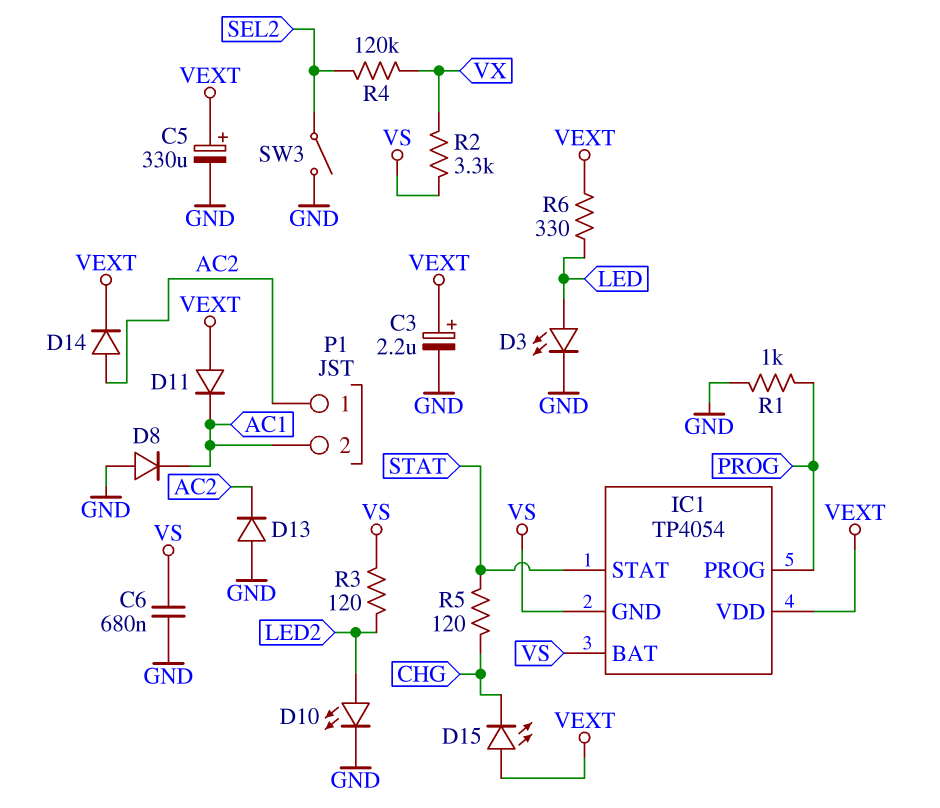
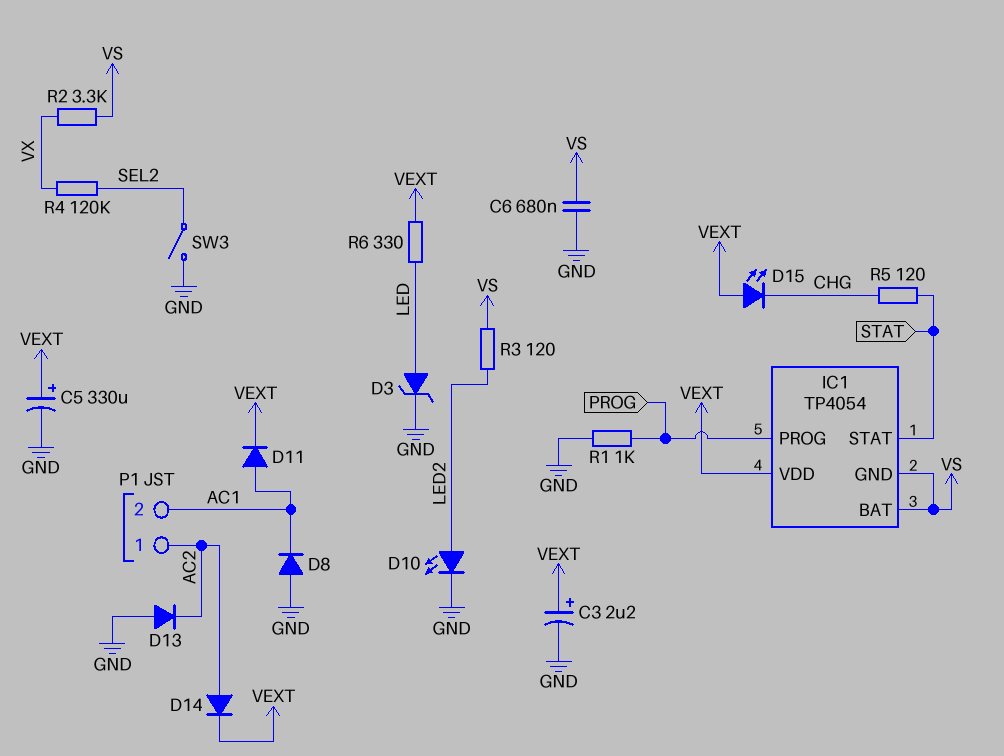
D3: LED (A LED, K GND) -> zener (A LED, K GND)
D11: diode (A VEXT, K AC1) -> diode (A AC1, K VEXT)

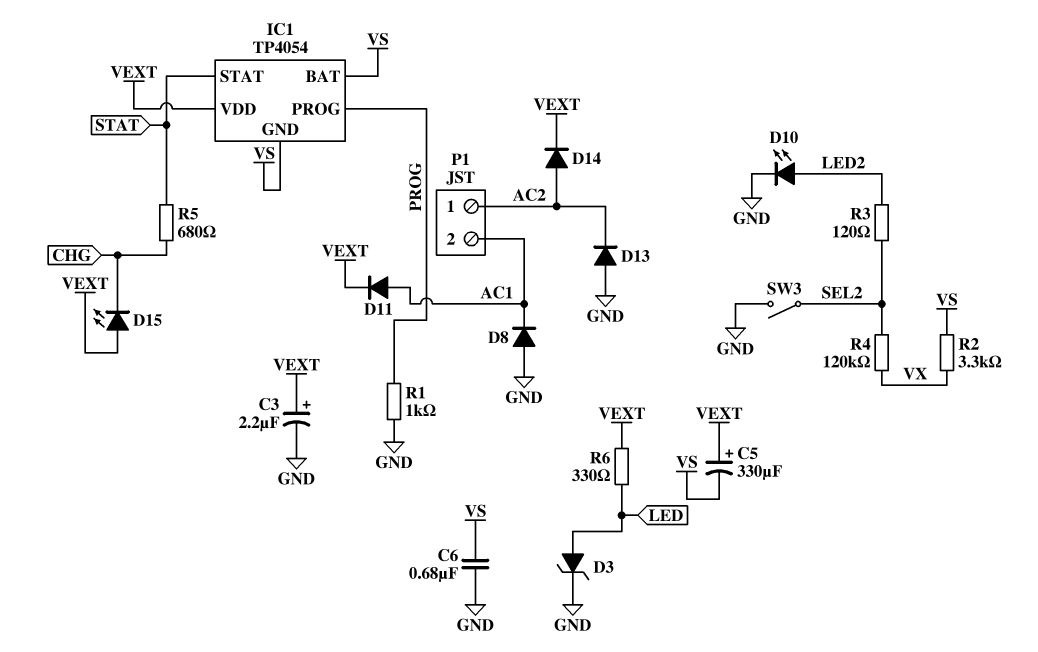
C5: 330uF (plus VEXT, minus GND) -> 330uF (plus VEXT, minus VS)
R3: 120 (LED2, VS) -> 120 (LED2, SEL2)
R5: 120 (CHG, STAT) -> 680 (CHG, STAT)

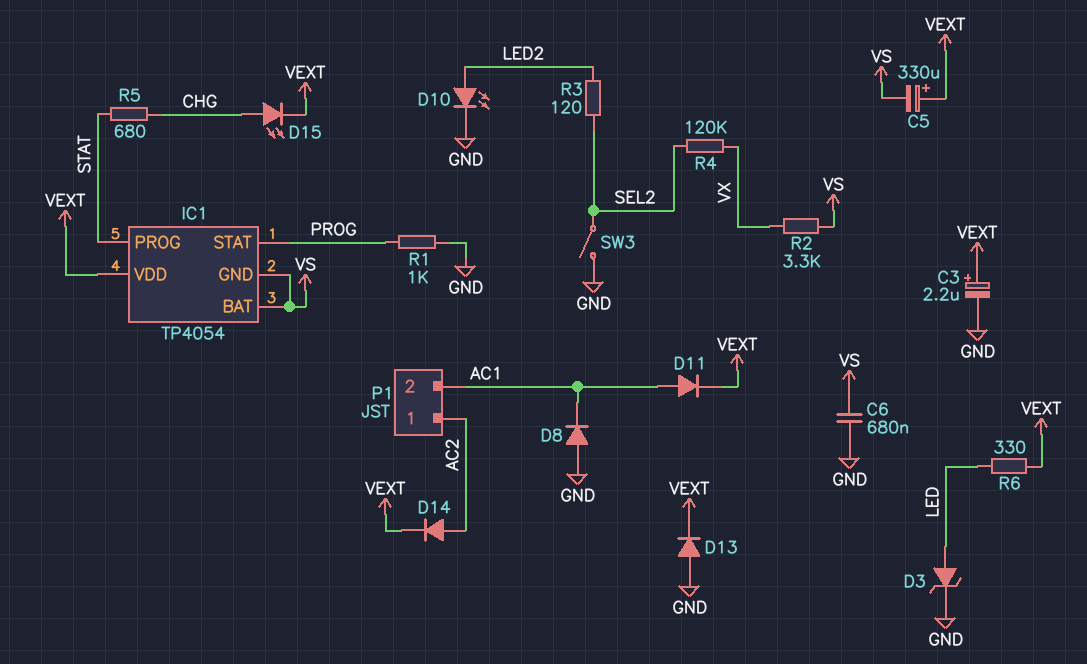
D13: diode (A GND, K AC2) -> diode (A GND, K VEXT)
D15: LED (A VEXT, K CHG) -> LED (A CHG, K VEXT)
IC1 pin PROG: PROG -> STAT
IC1 pin STAT: STAT -> PROG

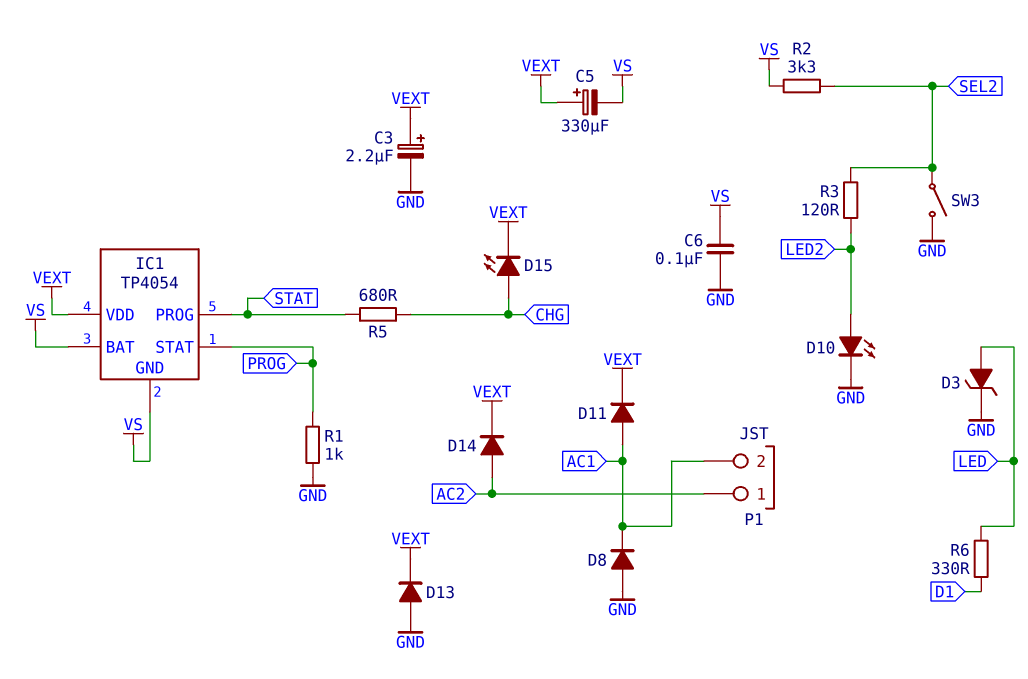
C6: 680nF (GND, VS) -> 100nF (GND, VS)
R2: 3.3k (VS, VX) -> 3.3k (SEL2, VS)
R4: 120k (SEL2, VX) -> none
R6: 330 (LED, VEXT) -> 330 (D1, LED)

